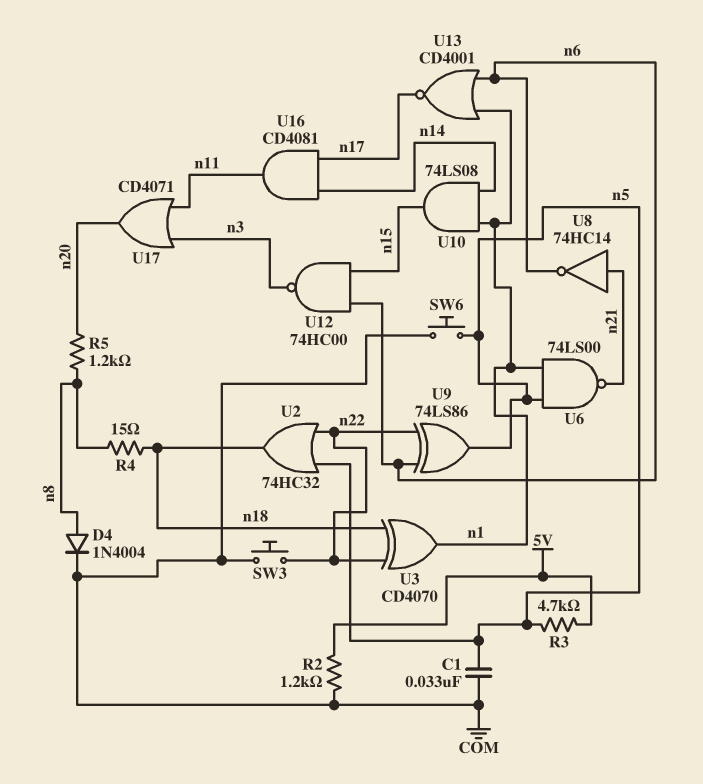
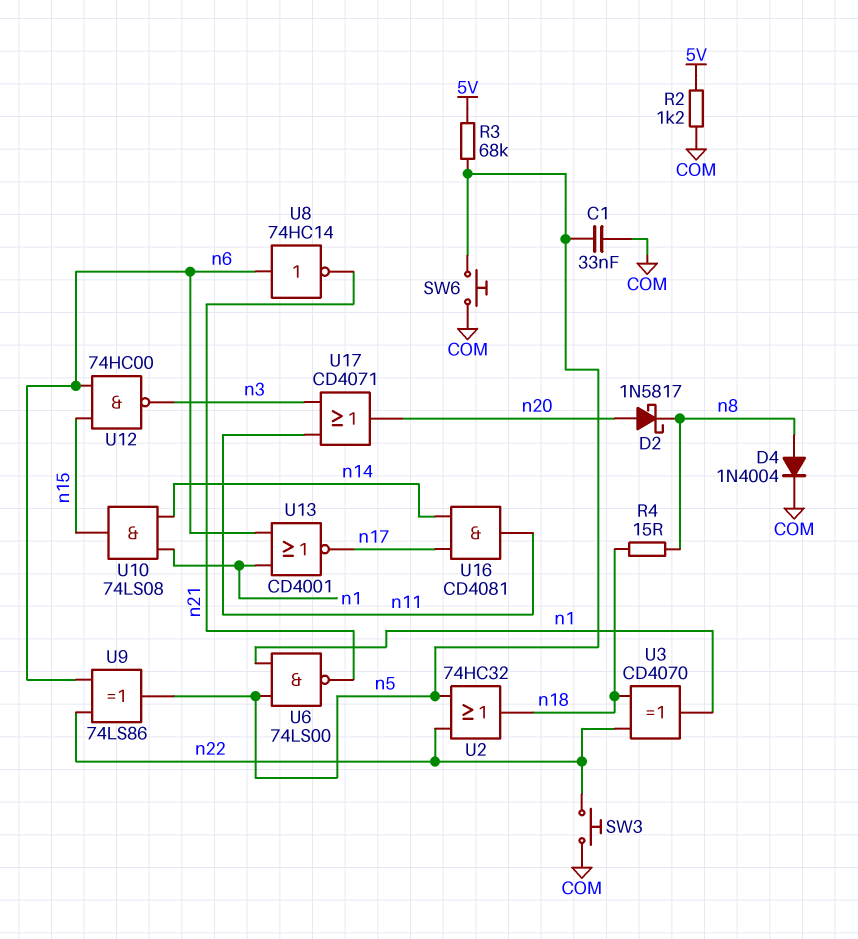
D2: none -> schottky 1N5817 (A n20, K n8)
R3: 4.7k (5V, n5) -> 68k (5V, n5)
R5: 1.2k (n8, n20) -> none
U8: NOT 74HC14 (in n21, out n6) -> NOT 74HC14 (in n6, out n21)

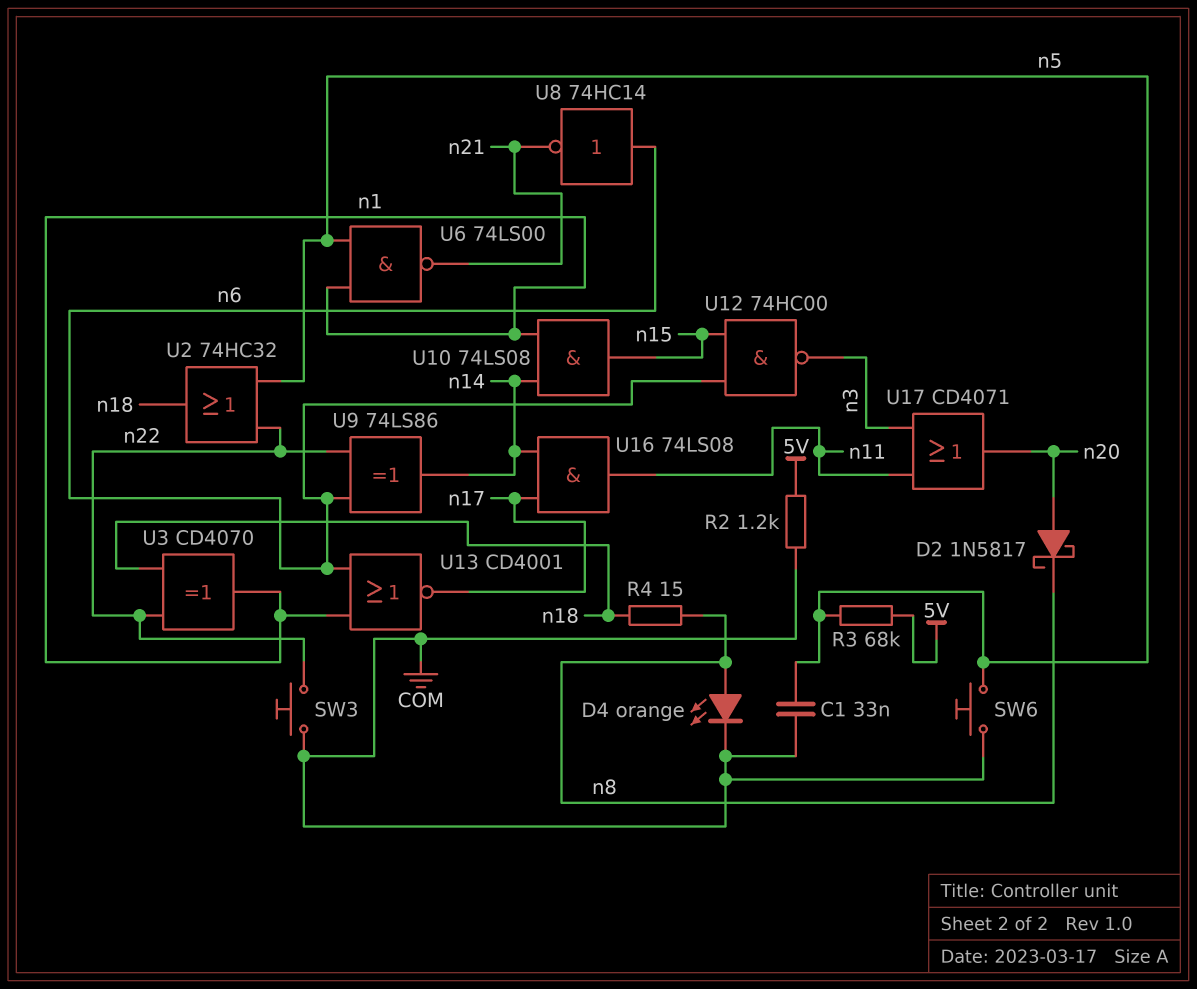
D4: diode 1N4004 (A n8, K COM) -> LED orange (A n8, K COM)
U9: XOR 74LS86 (in n6, in n22, out n5) -> XOR 74LS86 (in n6, in n22, out n14)
U16: AND CD4081 (in n14, in n17, out n11) -> AND 74LS08 (in n14, in n17, out n11)

